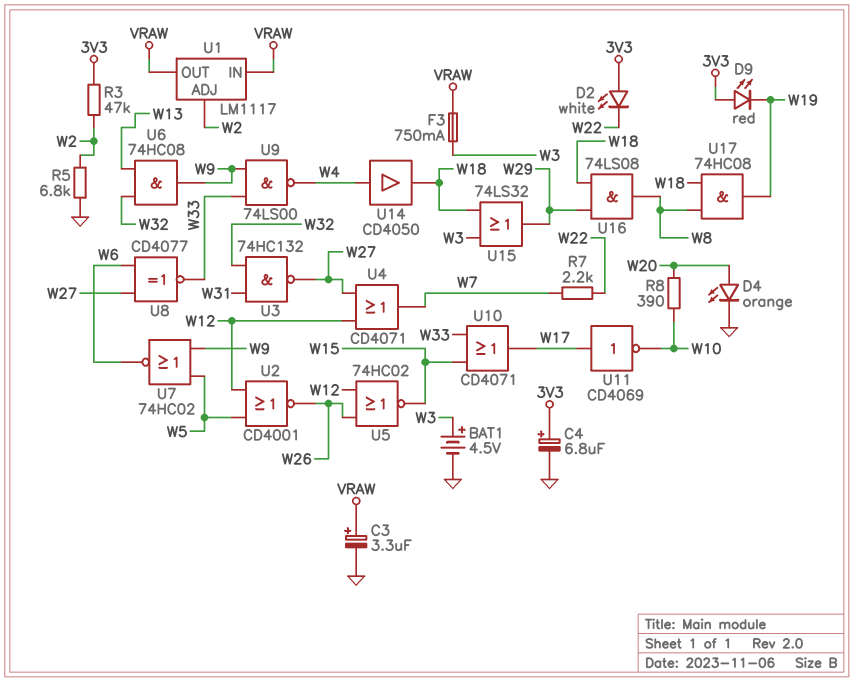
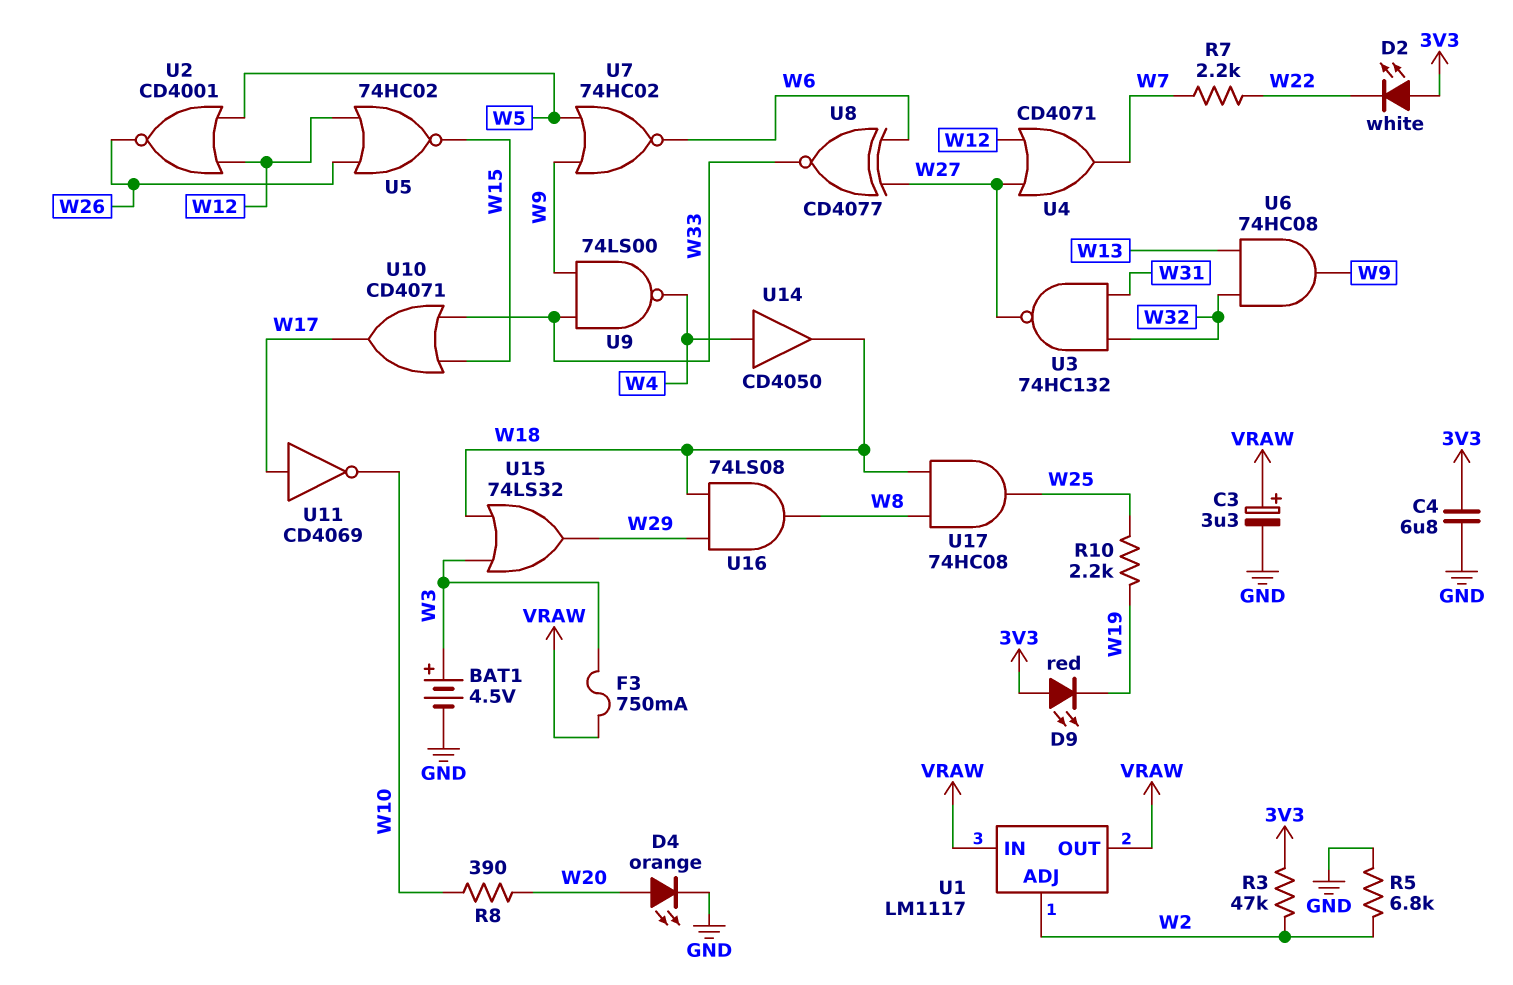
C4: 6.8uF (plus 3V3, minus GND) -> 6.8uF (3V3, GND)
R10: none -> 2.2k (W19, W25)
U17: AND 74HC08 (in W8, in W18, out W19) -> AND 74HC08 (in W8, in W18, out W25)

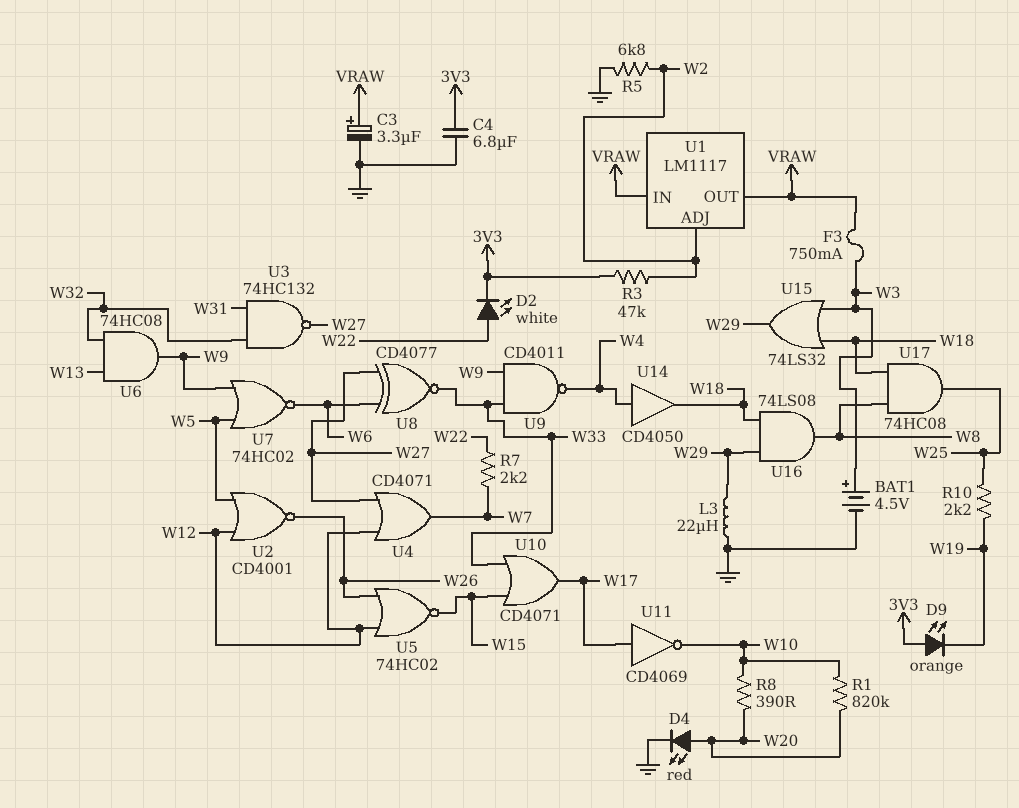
D2: LED white (A 3V3, K W22) -> LED white (A W22, K 3V3)
D4: LED orange (A W20, K GND) -> LED red (A W20, K GND)
D9: LED red (A 3V3, K W19) -> LED orange (A 3V3, K W19)
L3: none -> 22uH (GND, W29)
R1: none -> 820k (W10, W20)
U9: NAND 74LS00 (in W9, in W33, out W4) -> NAND CD4011 (in W9, in W33, out W4)

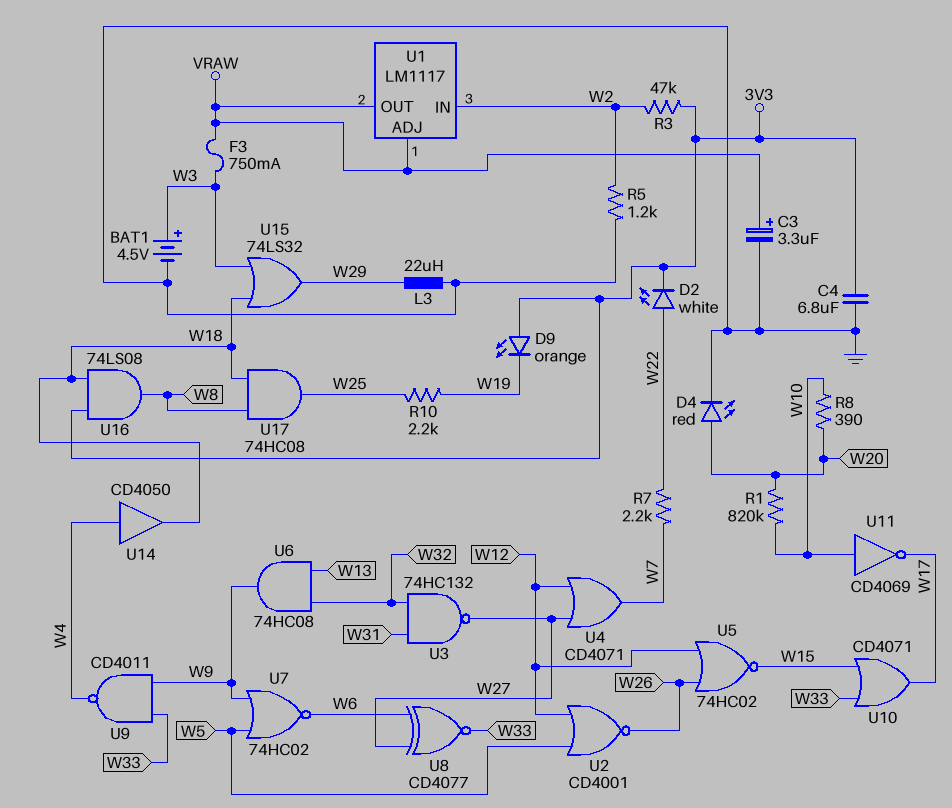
R5: 6.8k (GND, W2) -> 1.2k (GND, W2)
U1 pin ADJ: W2 -> VRAW
U1 pin IN: VRAW -> W2
U11: NOT CD4069 (in W17, out W10) -> NOT CD4069 (in W10, out W17)
U16: AND 74LS08 (in W18, in W29, out W8) -> AND 74LS08 (in 3V3, in W18, out W8)

